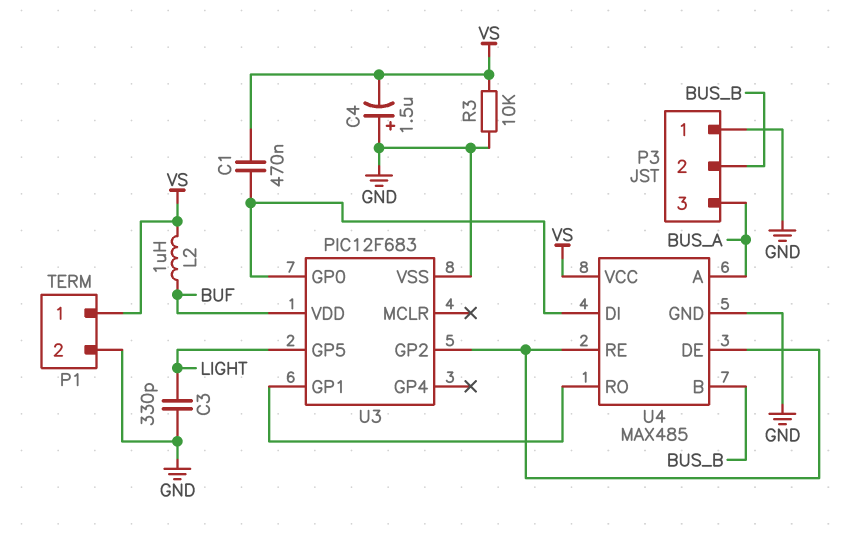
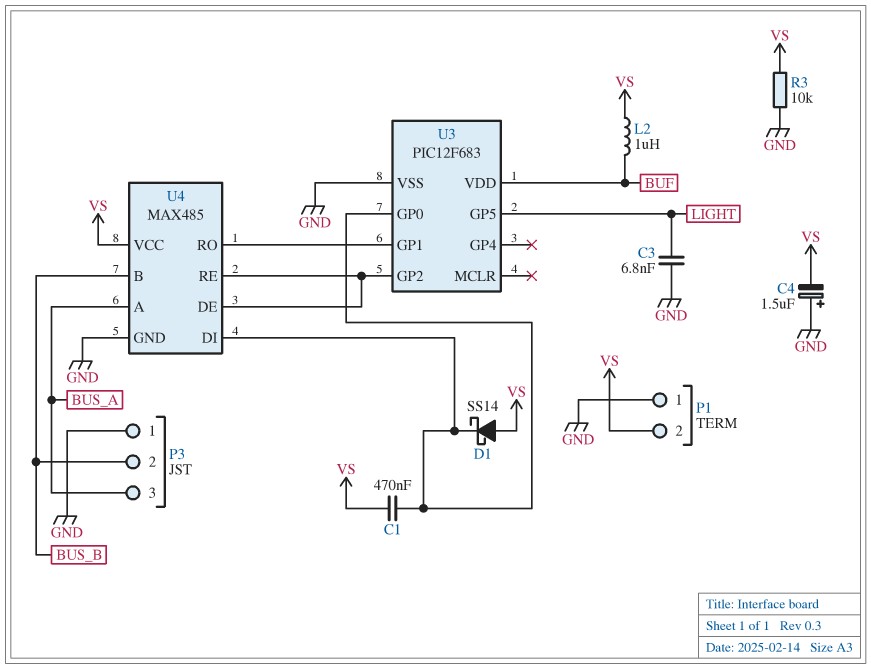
C3: 330pF (GND, LIGHT) -> 6.8nF (GND, LIGHT)
D1: none -> schottky SS14 (A VS, K U3/GP0)
P1 pin 1: VS -> GND
P1 pin 2: GND -> VS

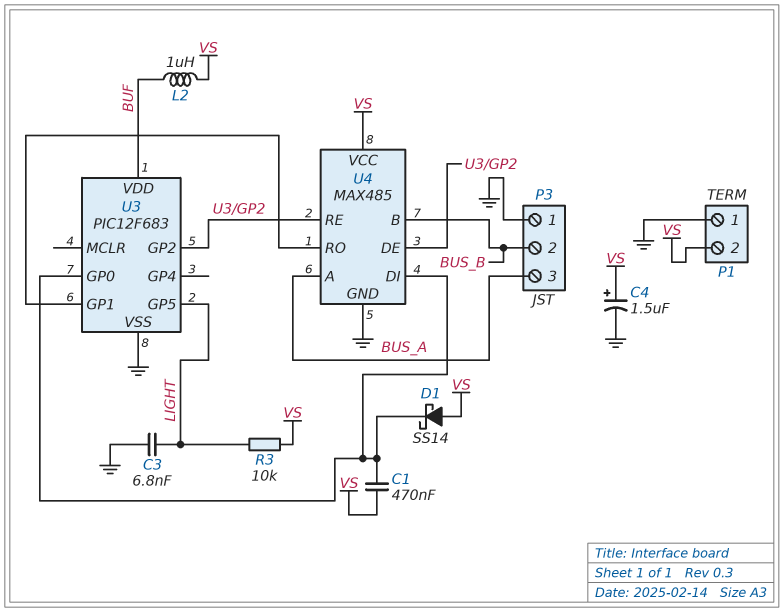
C4: 1.5uF (plus GND, minus VS) -> 1.5uF (plus VS, minus GND)
R3: 10k (GND, VS) -> 10k (LIGHT, VS)

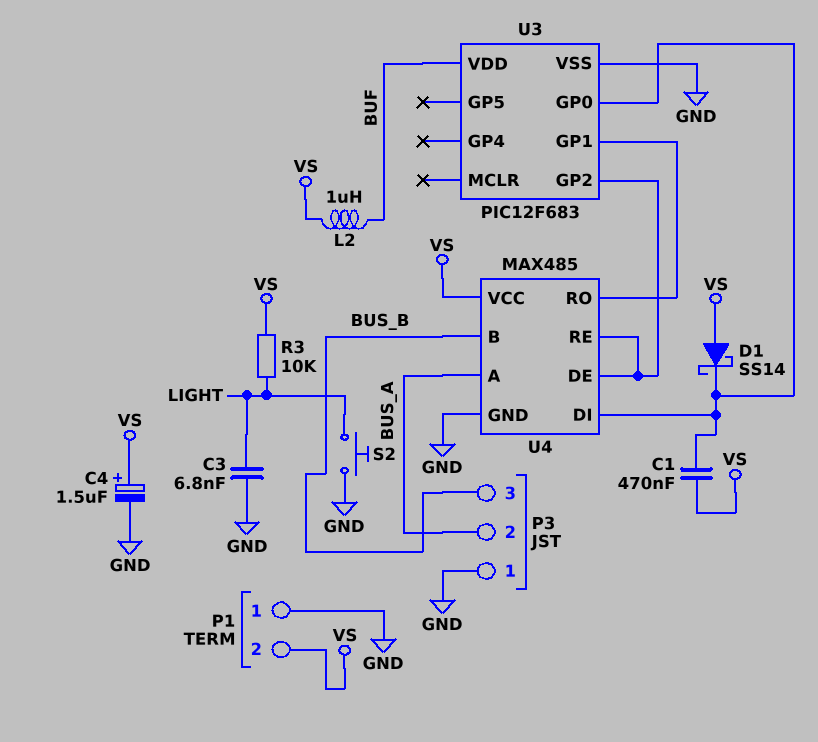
P3 pin 2: BUS_B -> BUS_A
P3 pin 3: BUS_A -> BUS_B
S2: none -> button (GND, LIGHT)
U3 pin GP5: LIGHT -> none

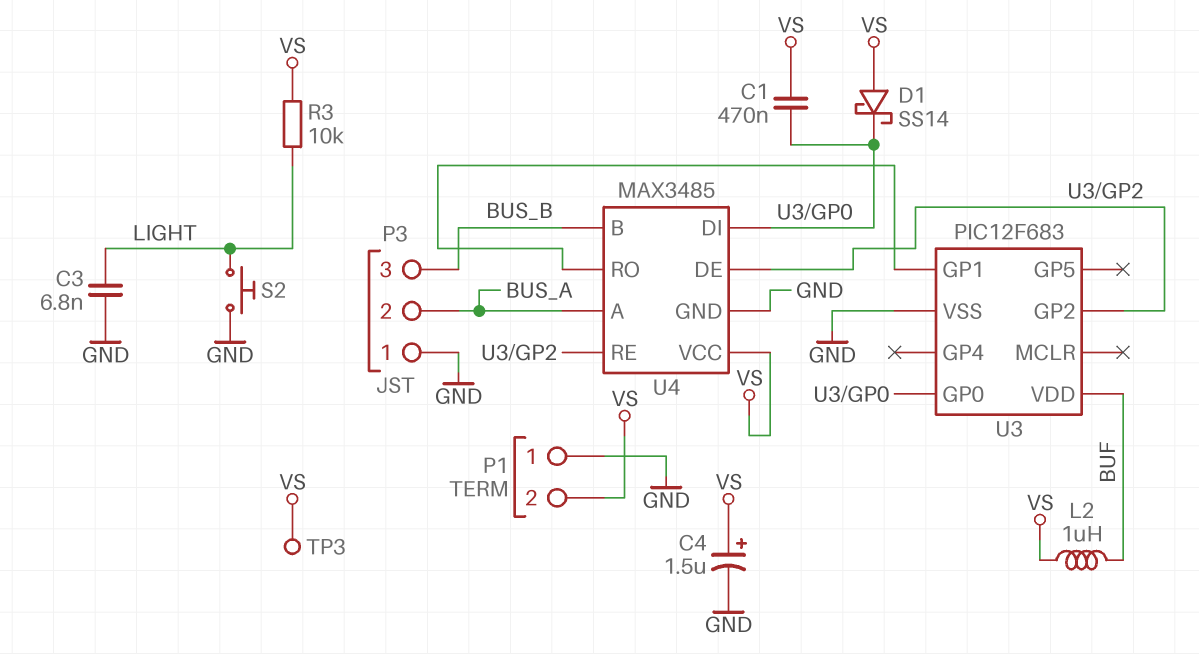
TP3: none -> test point (VS)
U4: MAX485 -> MAX3485

